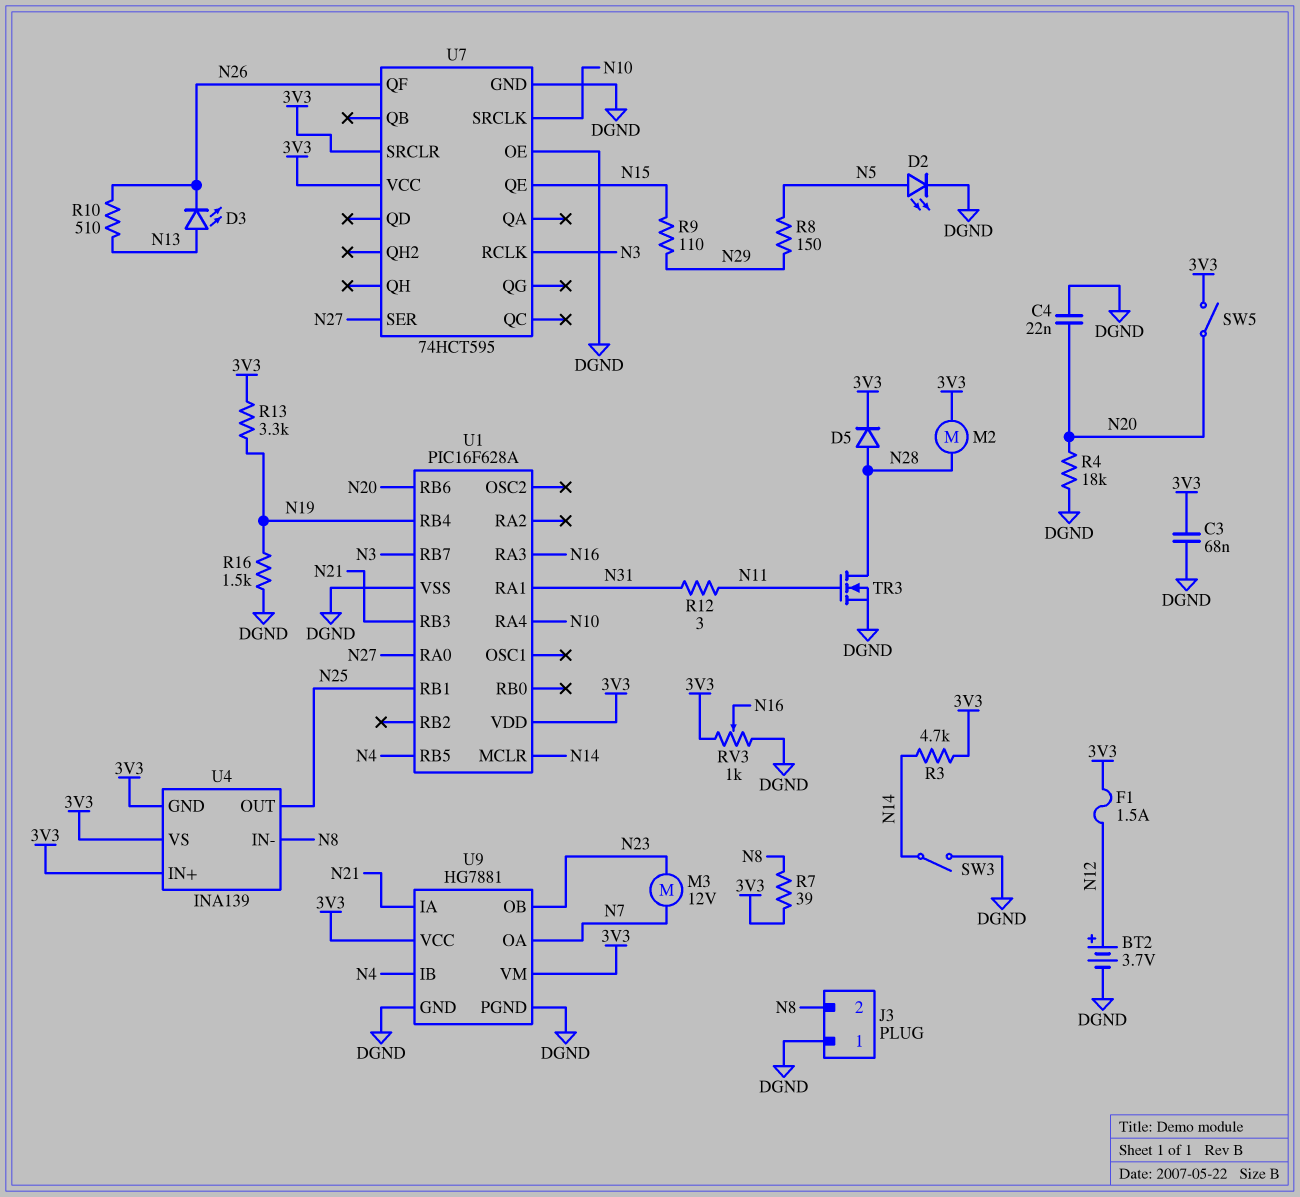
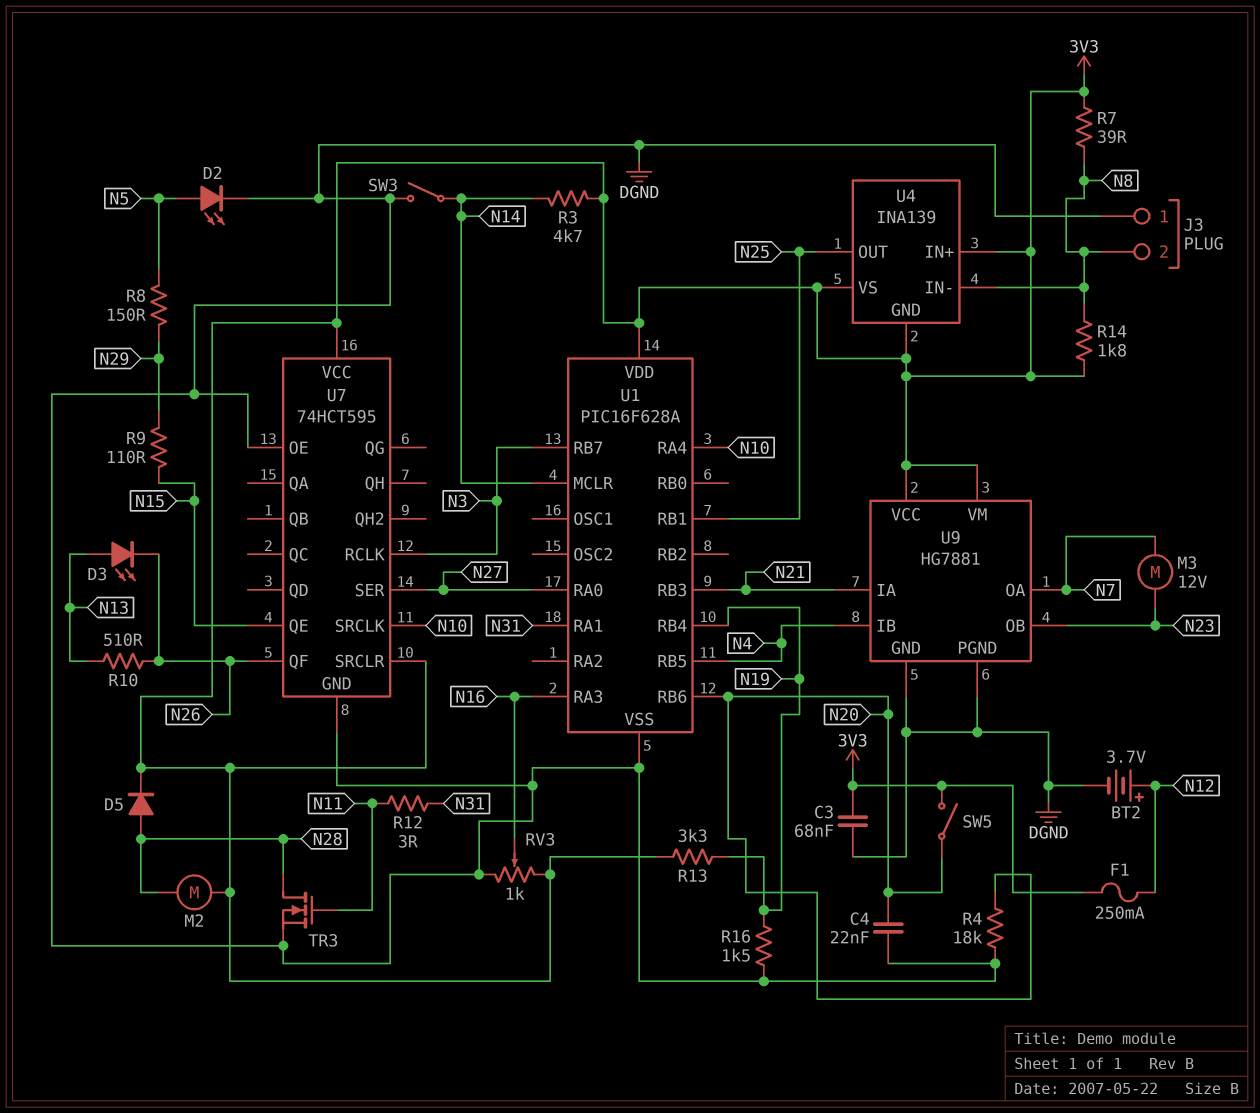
F1: 1.5A (3V3, N12) -> 250mA (3V3, N12)
R14: none -> 1.8k (3V3, N8)

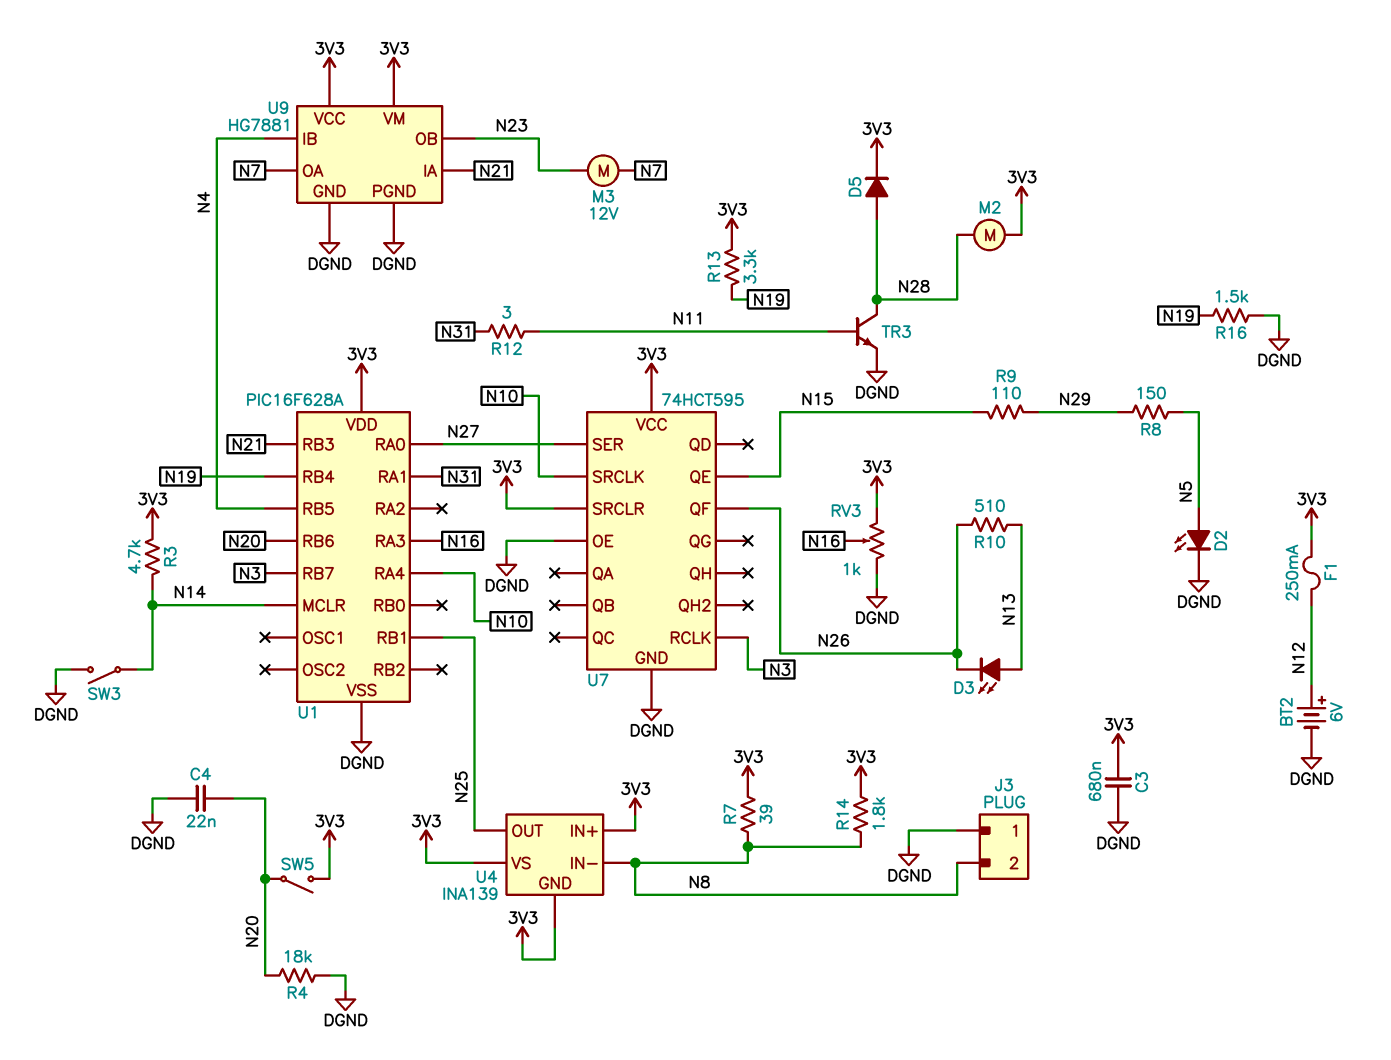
BT2: 3.7V (plus N12, minus DGND) -> 6V (plus N12, minus DGND)
C3: 68nF (3V3, DGND) -> 680nF (3V3, DGND)
TR3: NMOS (G N11, D N28, S DGND) -> NPN (B N11, C N28, E DGND)

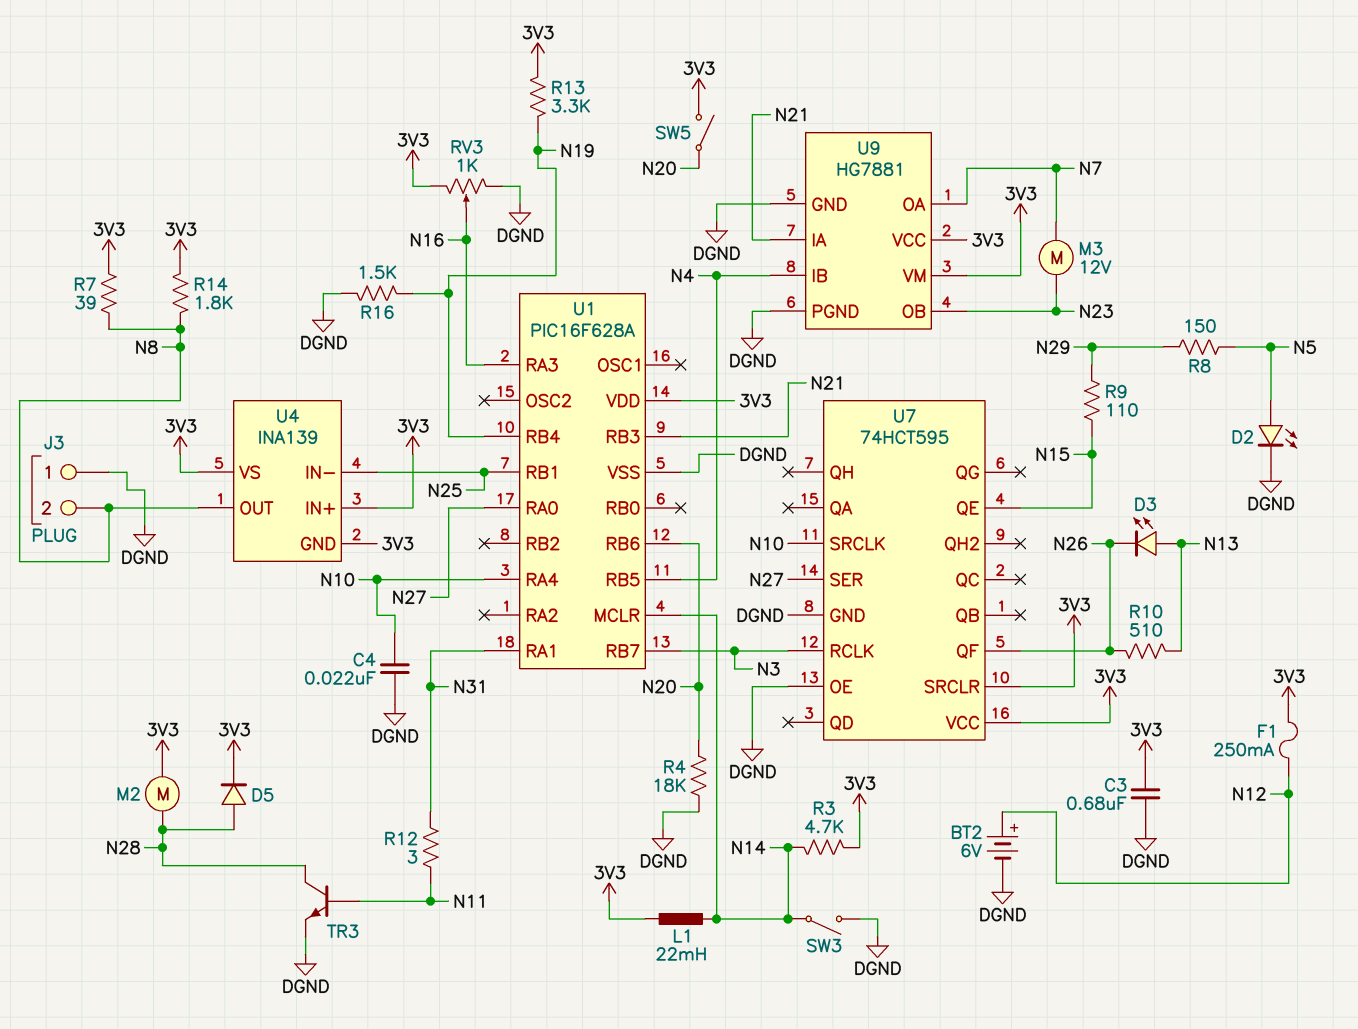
C4: 22nF (DGND, N20) -> 22nF (DGND, N10)
L1: none -> 22mH (3V3, N14)
U4 pin IN-: N8 -> N25
U4 pin OUT: N25 -> N8

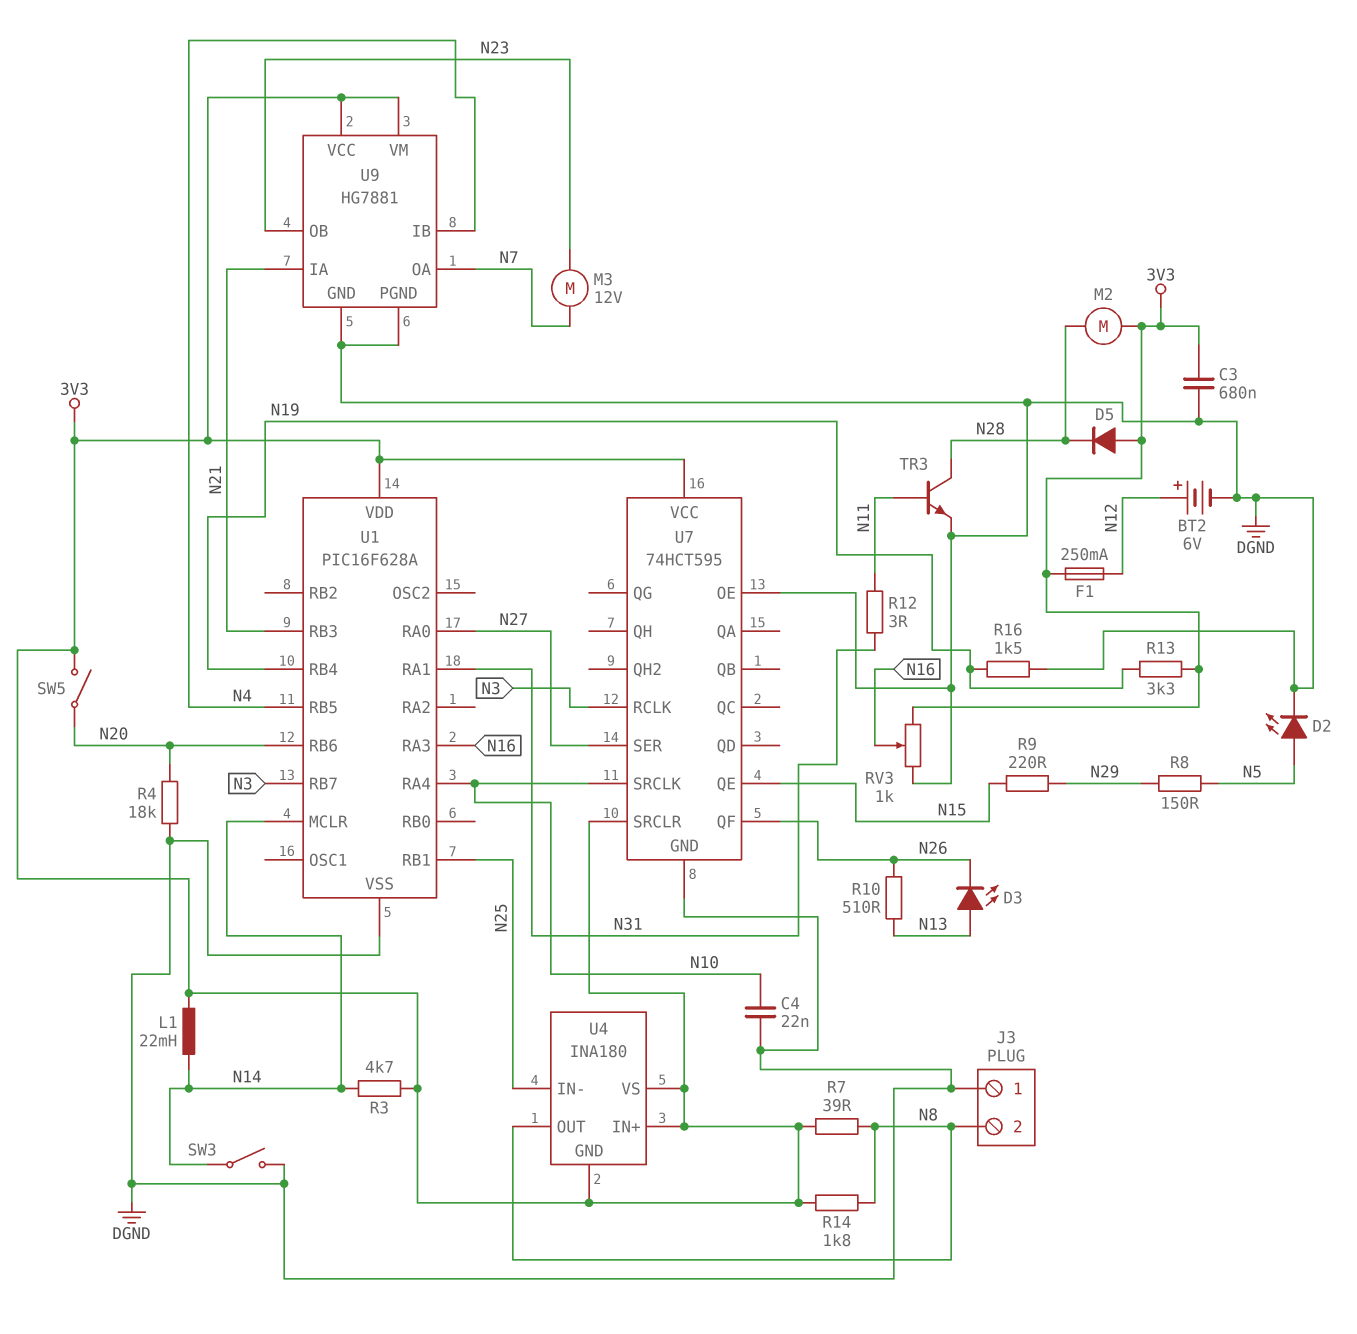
D5: diode (A N28, K 3V3) -> diode (A 3V3, K N28)
R9: 110 (N15, N29) -> 220 (N15, N29)
U4: INA139 -> INA180

